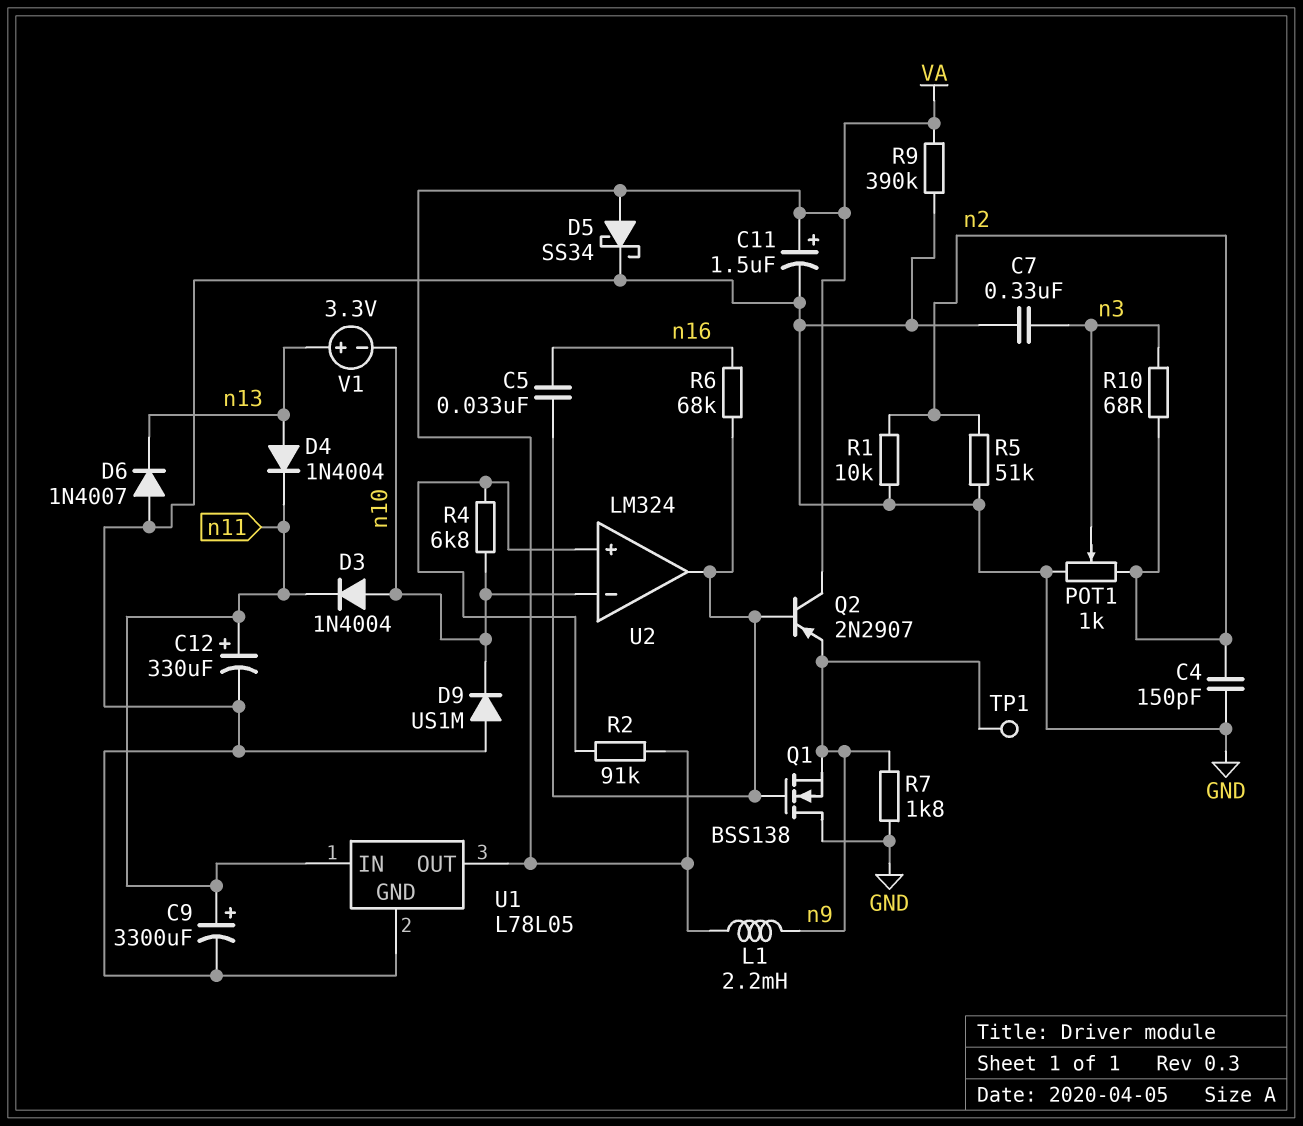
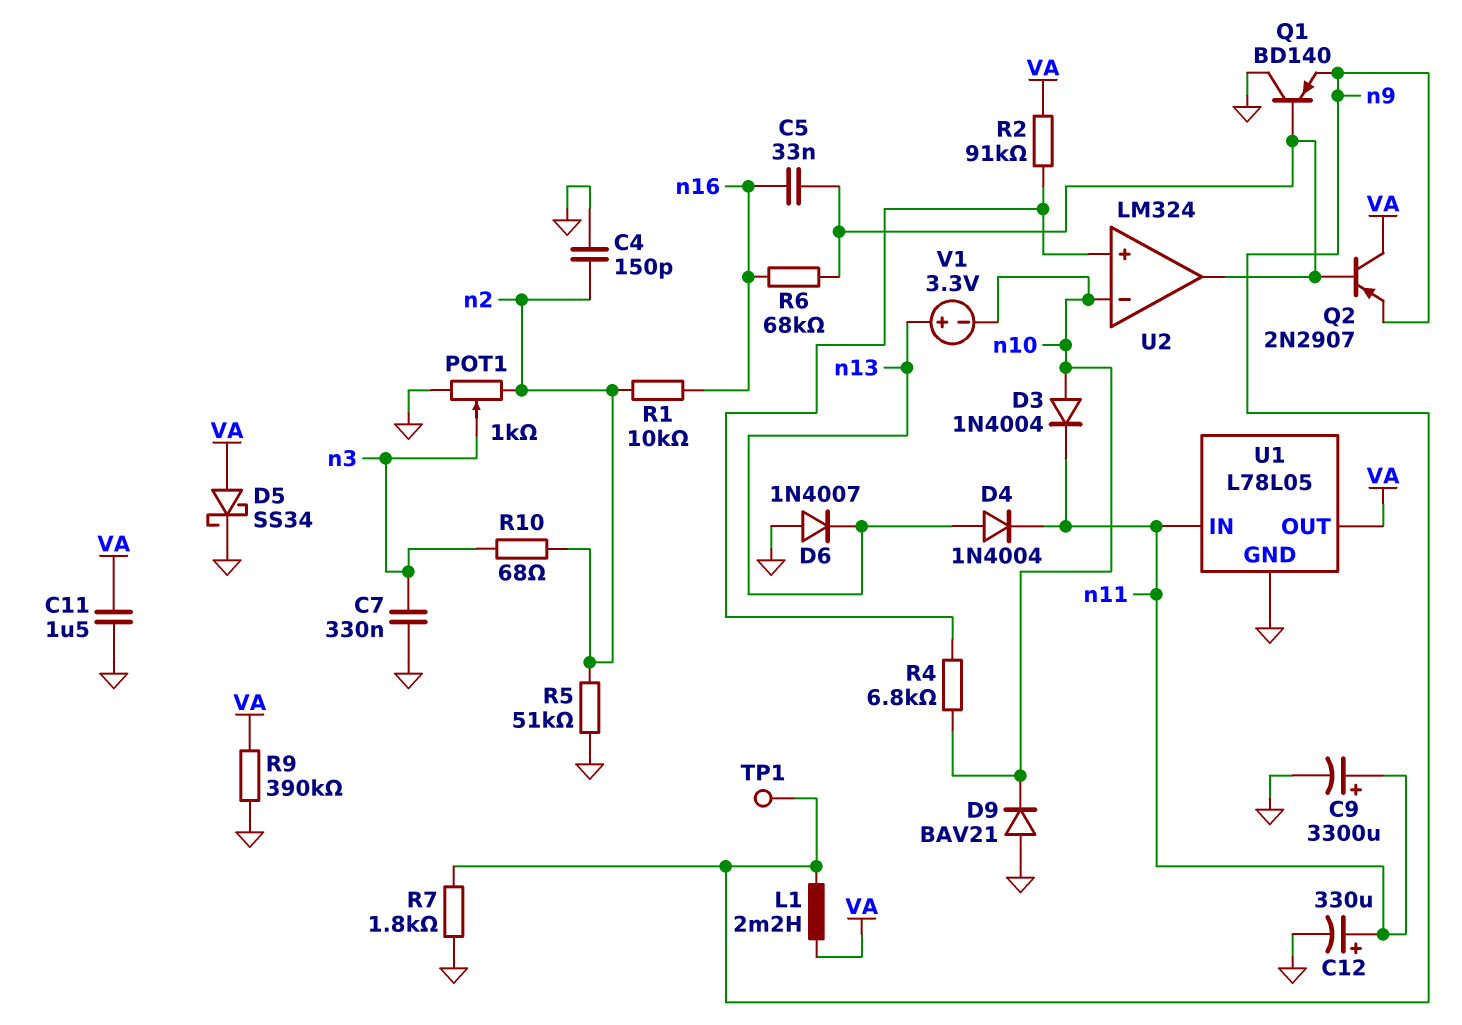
C11: 1.5uF (plus VA, minus GND) -> 1.5uF (GND, VA)
D9: diode US1M (A GND, K n10) -> diode BAV21 (A GND, K n10)
Q1: NMOS BSS138 (G U2/out, D GND, S n9) -> PNP BD140 (B U2/out, C GND, E n9)
R1: 10k (GND, n2) -> 10k (n2, n16)

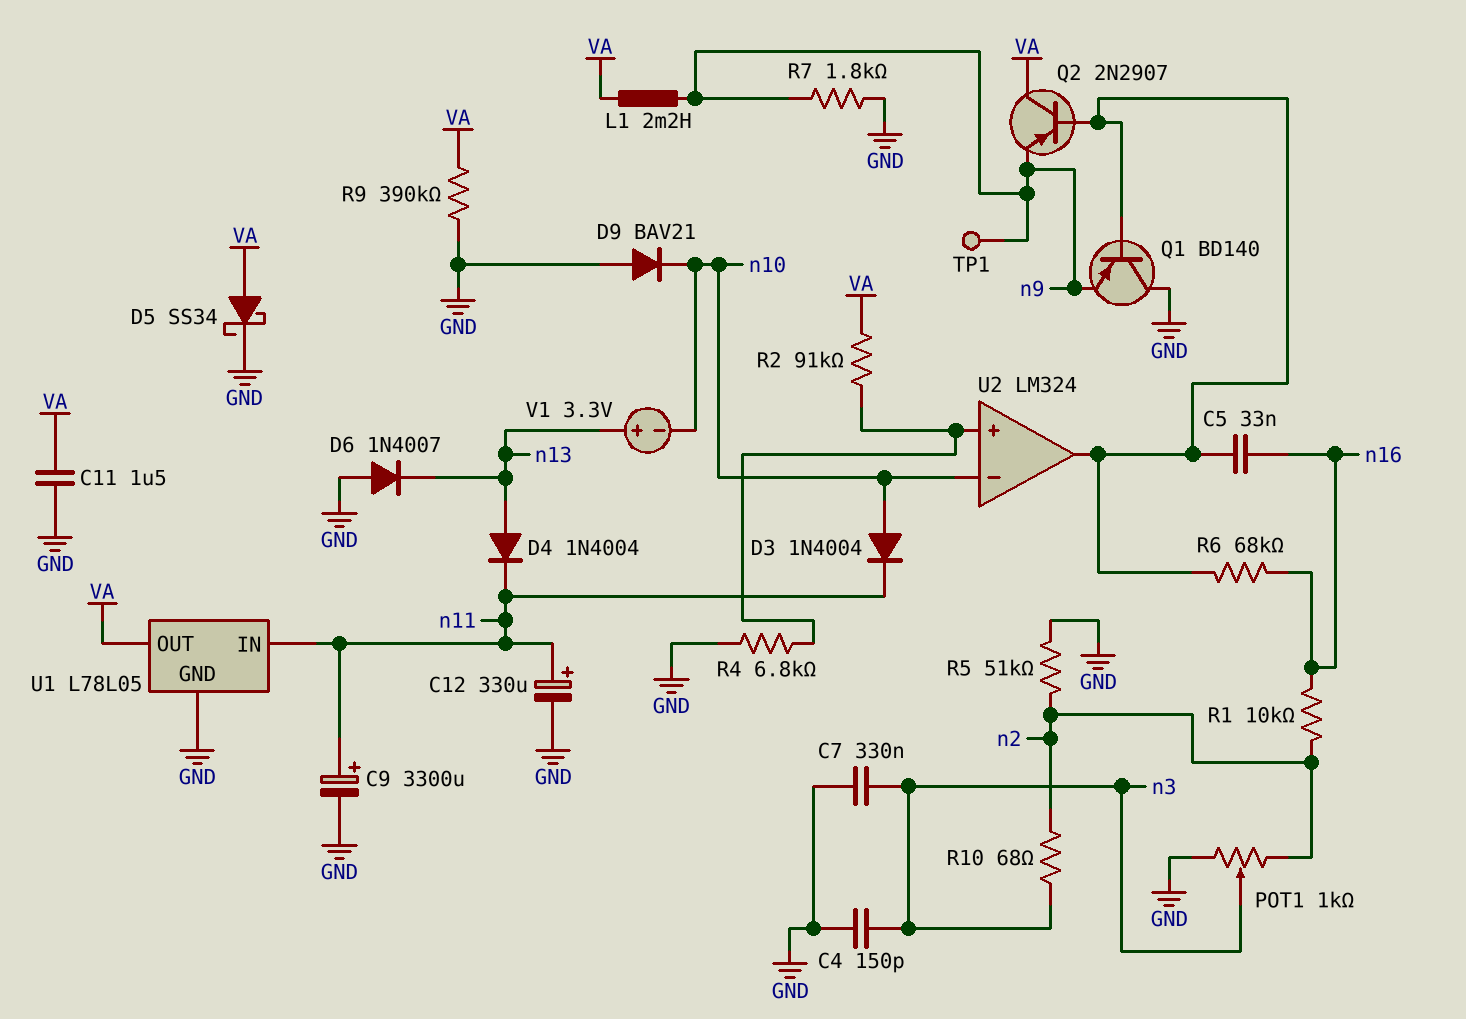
C4: 150pF (GND, n2) -> 150pF (GND, n3)
R4: 6.8k (U2/in+, n10) -> 6.8k (GND, U2/in+)

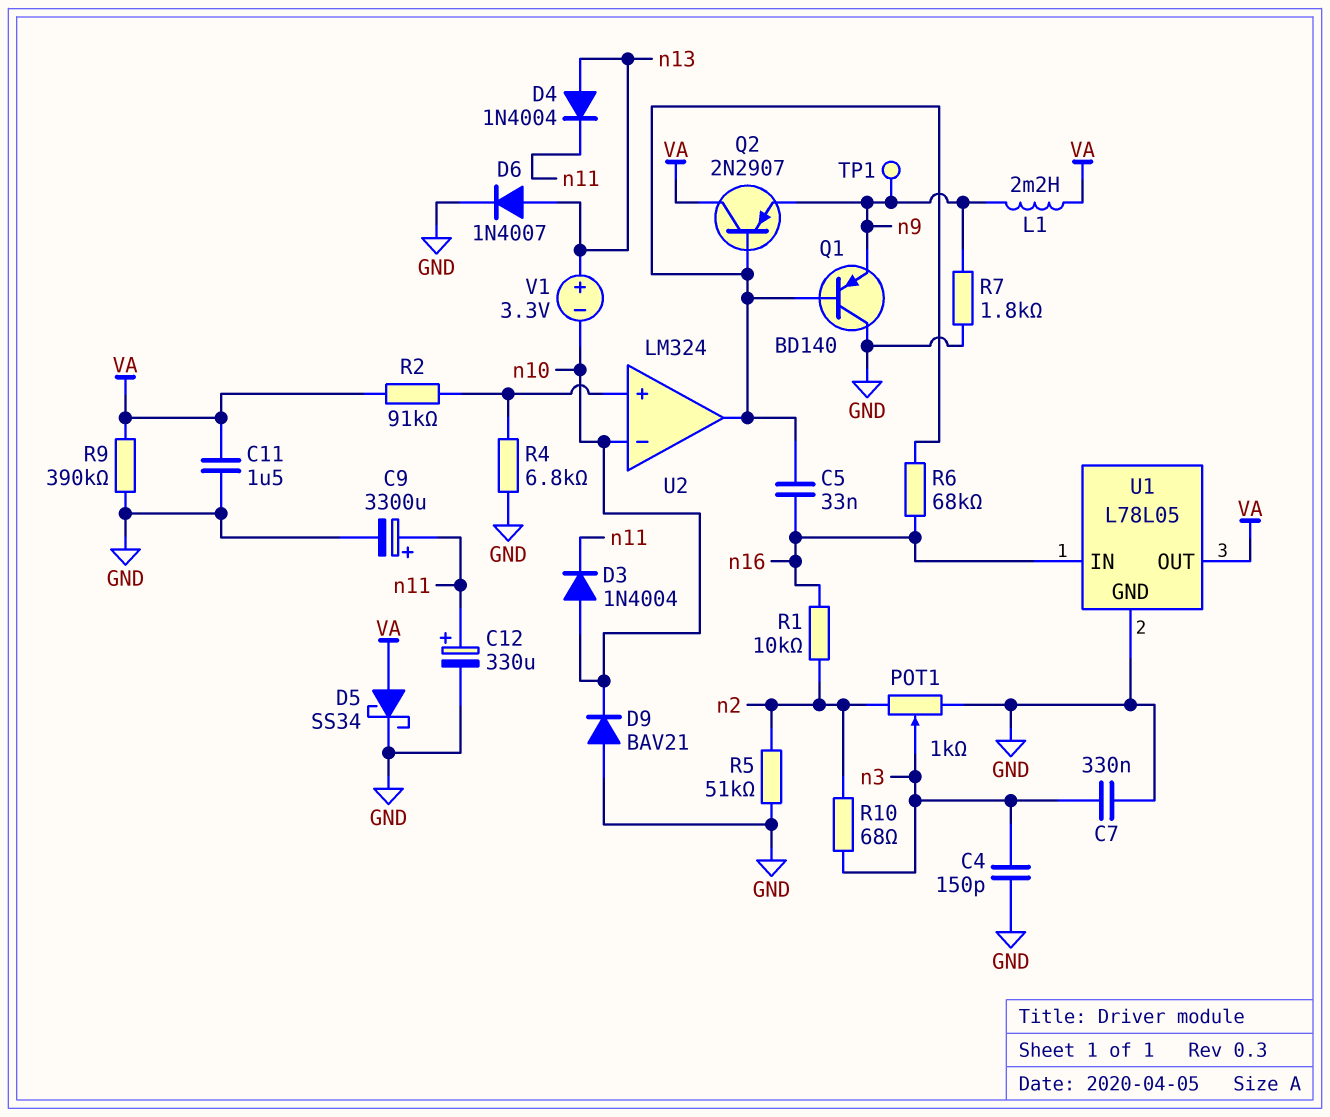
D6: diode 1N4007 (A GND, K n13) -> diode 1N4007 (A n13, K GND)
U1 pin IN: n11 -> n16

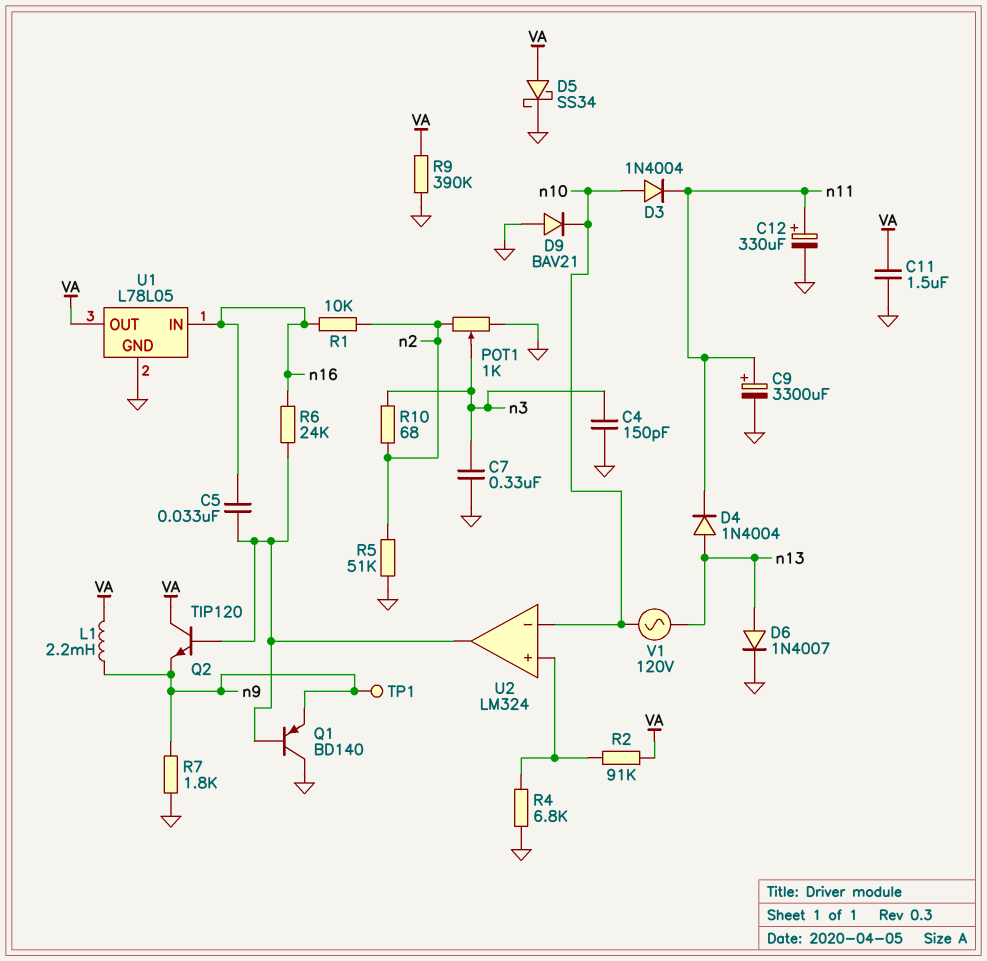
Q2: PNP 2N2907 (B U2/out, C VA, E n9) -> NPN TIP120 (B U2/out, C VA, E n9)
R6: 68k (U2/out, n16) -> 24k (U2/out, n16)
V1: 3.3V (plus n13, minus n10) -> AC 120V (n10, n13)

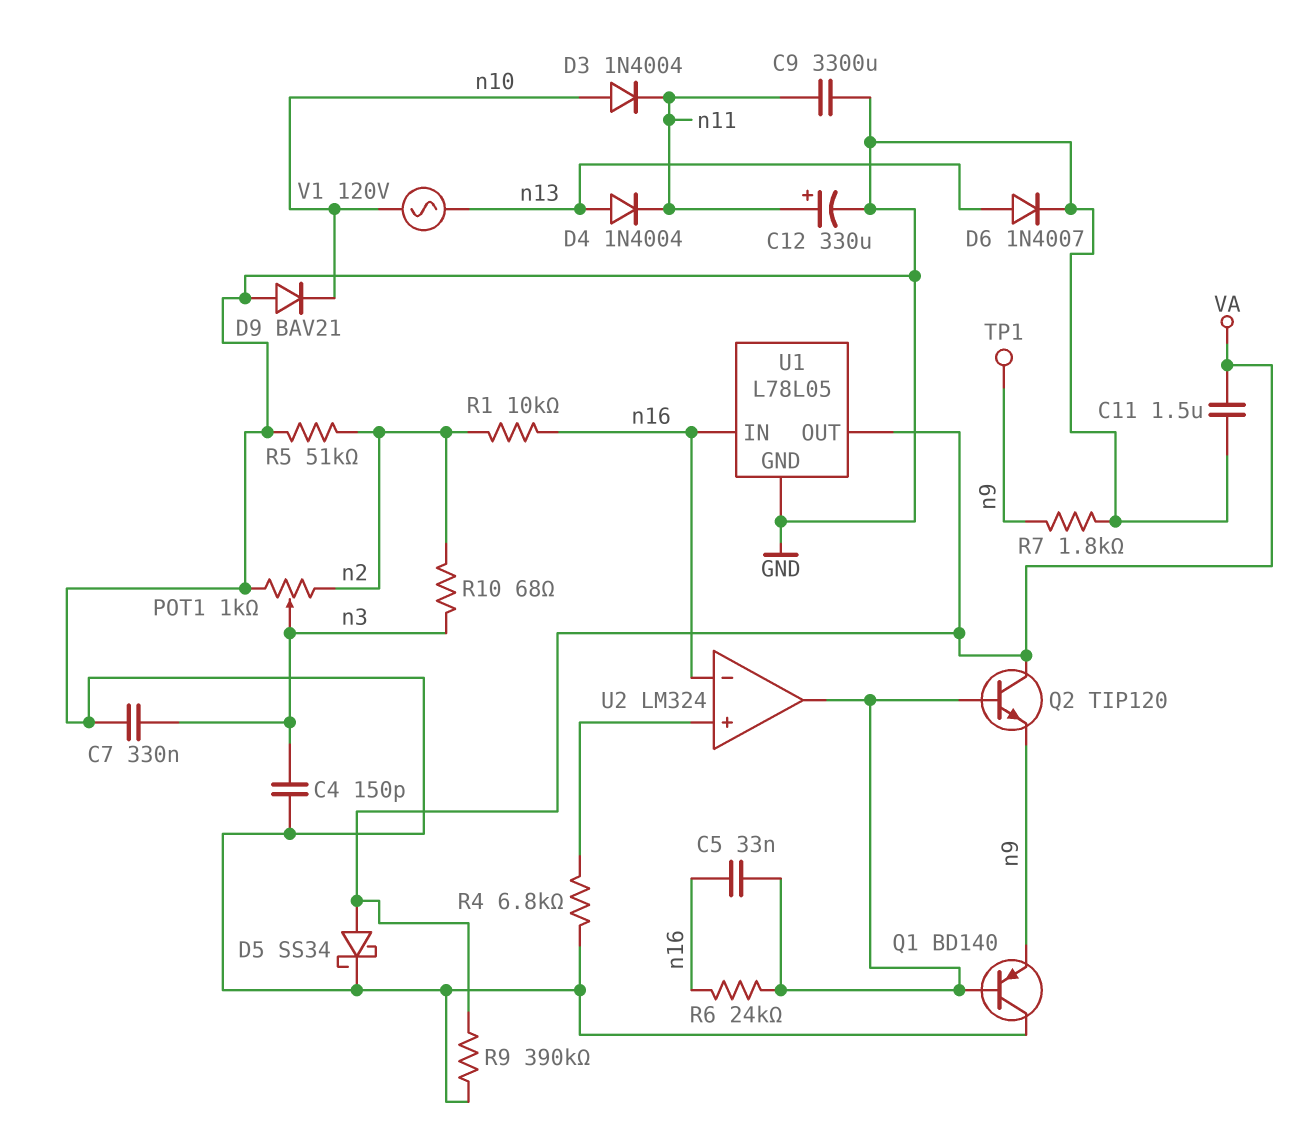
C9: 3300uF (plus n11, minus GND) -> 3300uF (GND, n11)
L1: 2.2mH (VA, n9) -> none
R2: 91k (U2/in+, VA) -> none
U2 pin in-: n10 -> n16

